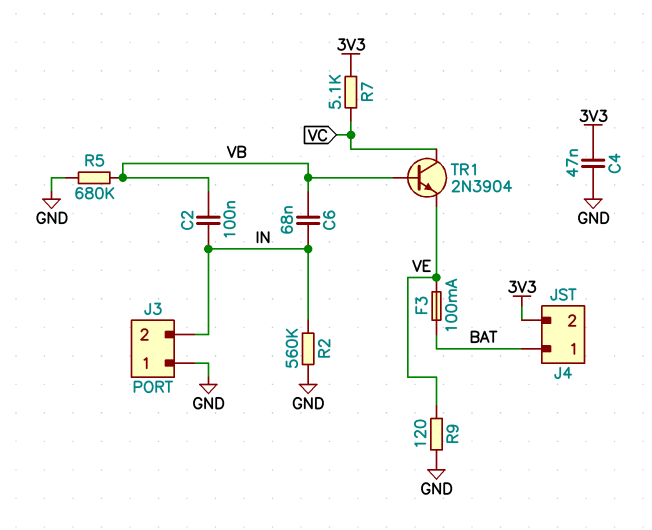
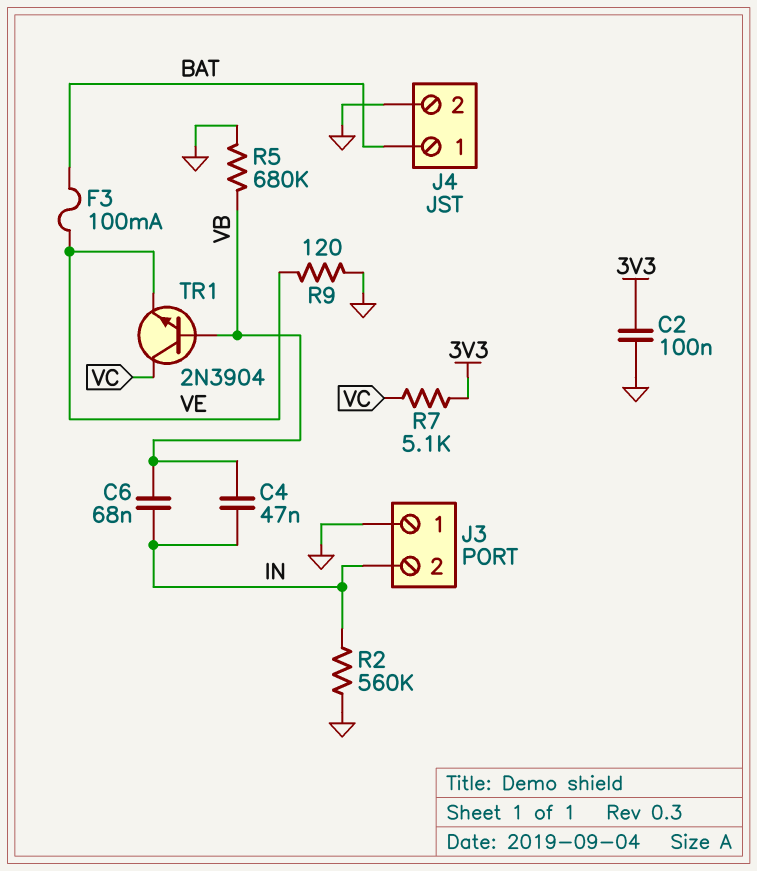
C2: 100nF (IN, VB) -> 100nF (3V3, GND)
C4: 47nF (3V3, GND) -> 47nF (IN, VB)
J4 pin 2: 3V3 -> GND

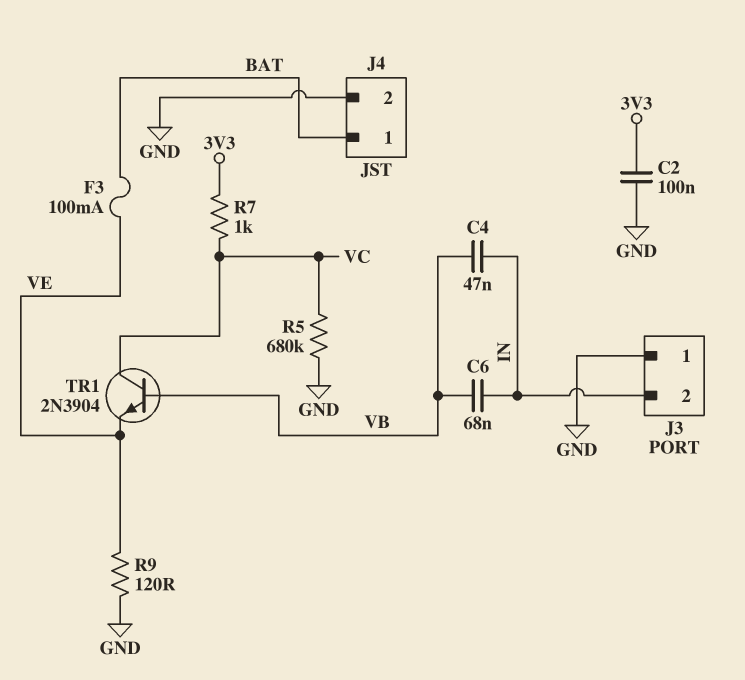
R2: 560k (GND, IN) -> none
R5: 680k (GND, VB) -> 680k (GND, VC)
R7: 5.1k (3V3, VC) -> 1k (3V3, VC)

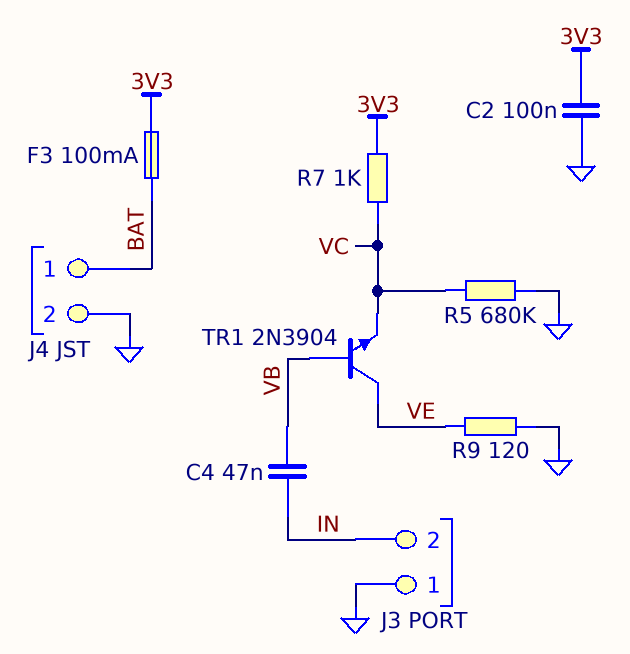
C6: 68nF (IN, VB) -> none
F3: 100mA (BAT, VE) -> 100mA (3V3, BAT)
TR1: NPN 2N3904 (B VB, C VC, E VE) -> NPN 2N3904 (B VB, C VE, E VC)

